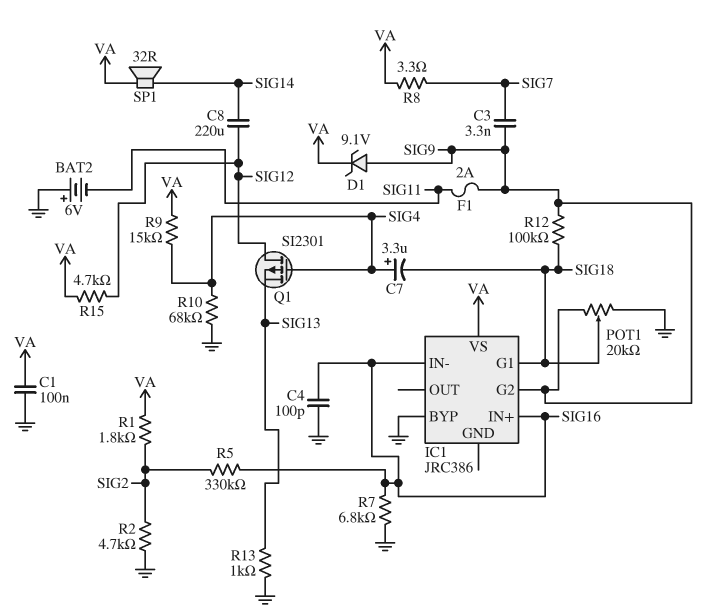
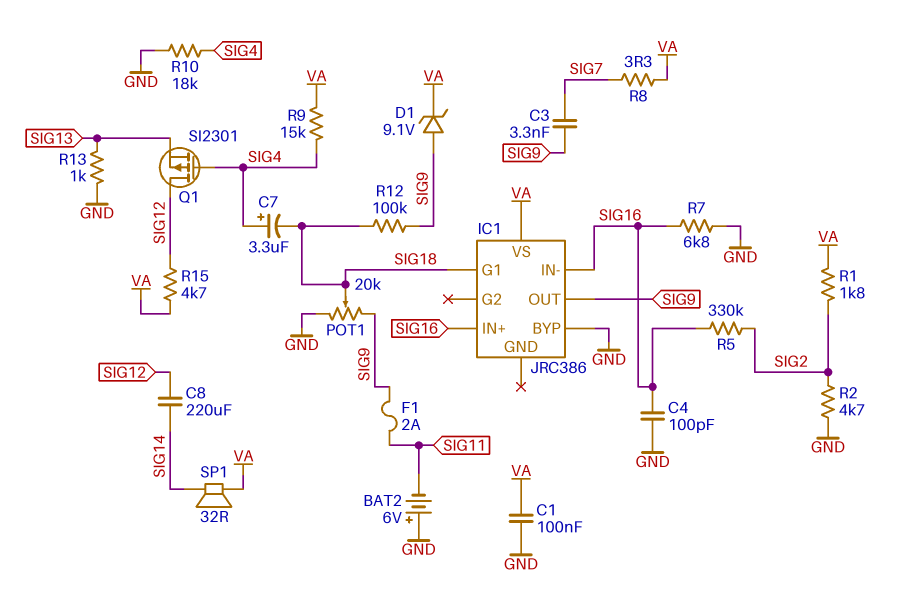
IC1 pin G2: SIG9 -> none
IC1 pin OUT: none -> SIG9
R10: 68k (GND, SIG4) -> 18k (GND, SIG4)

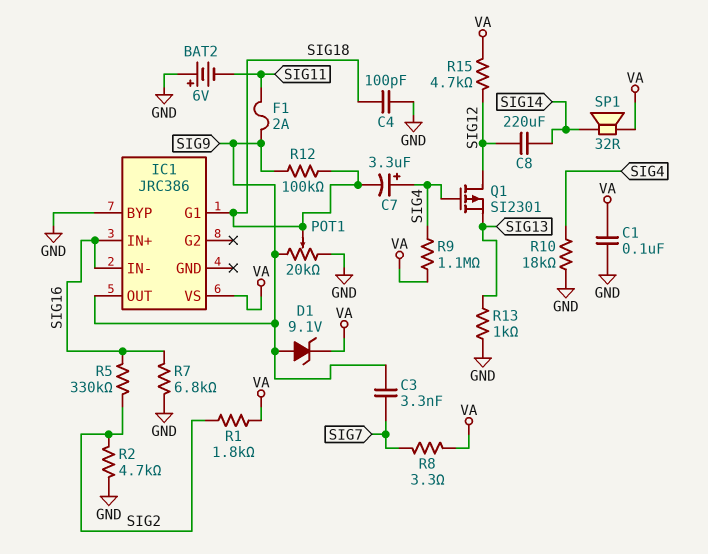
C4: 100pF (GND, SIG16) -> 100pF (GND, SIG18)
R9: 15k (SIG4, VA) -> 1.1M (SIG4, VA)

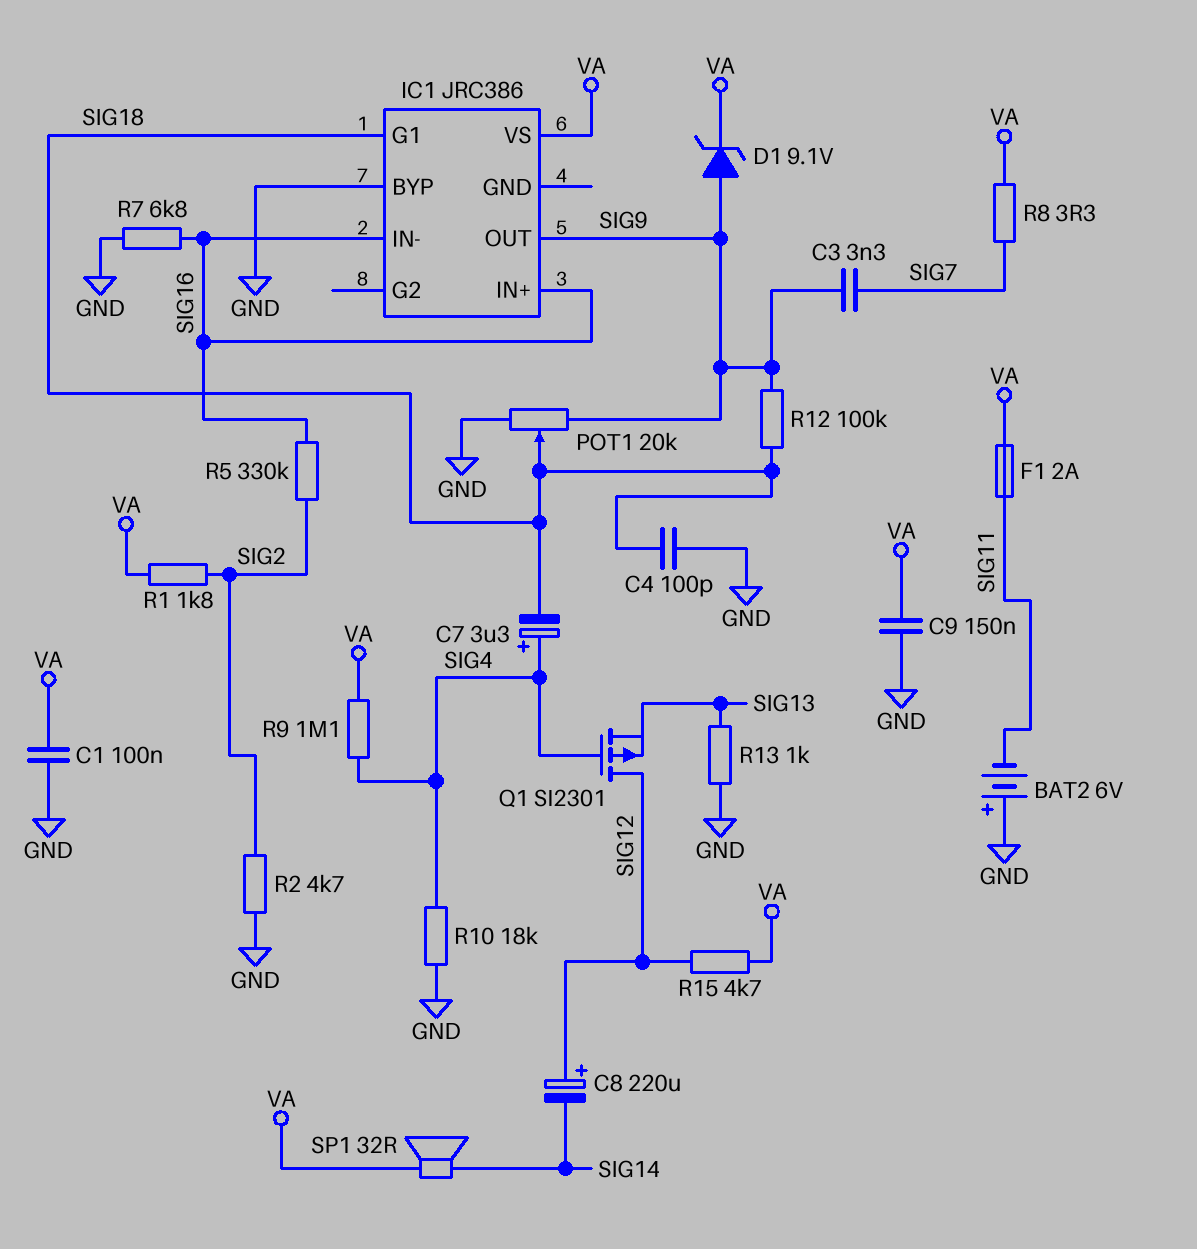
C8: 220uF (SIG12, SIG14) -> 220uF (plus SIG12, minus SIG14)
C9: none -> 150nF (GND, VA)
F1: 2A (SIG9, SIG11) -> 2A (SIG11, VA)

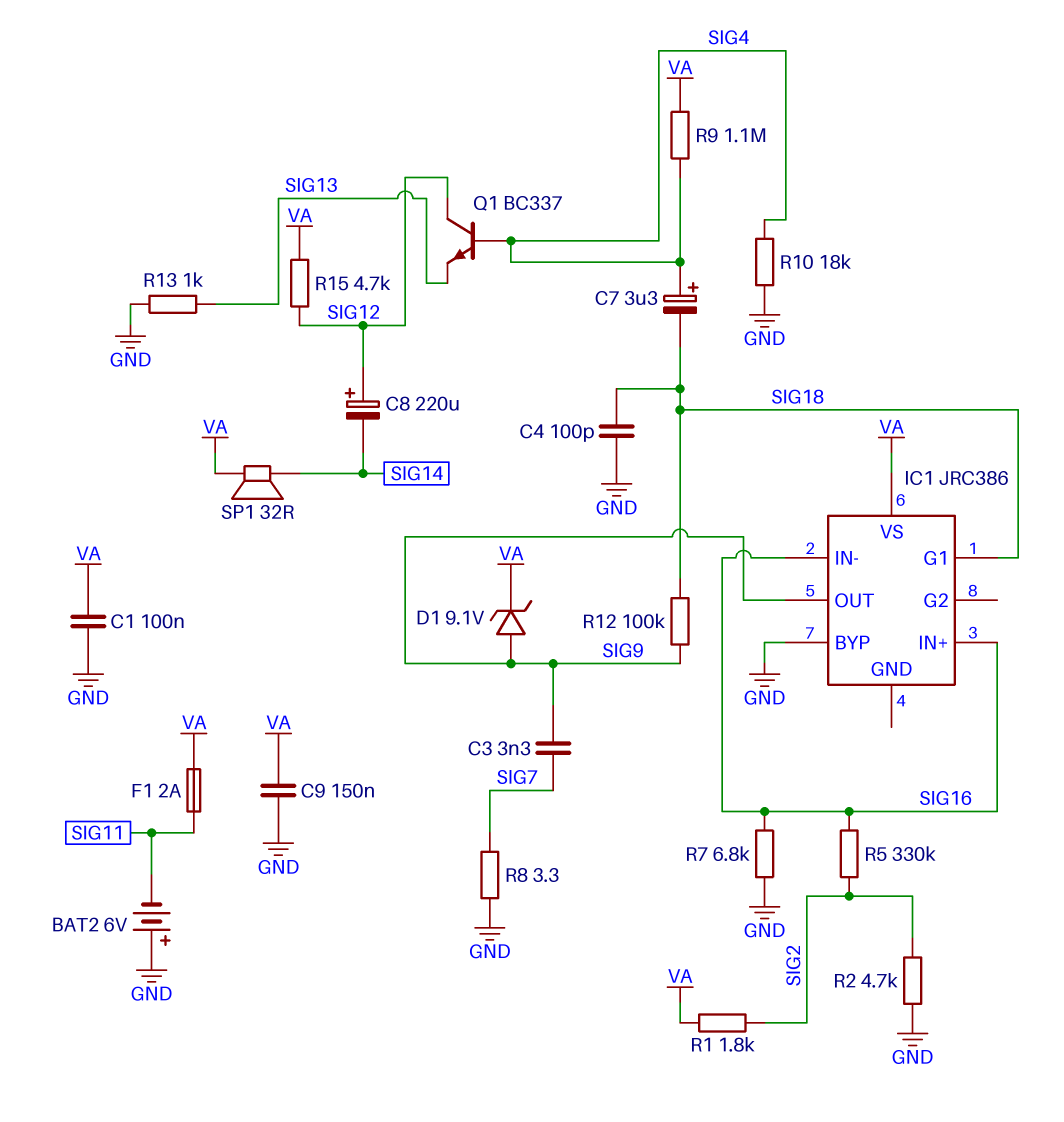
POT1: 20k (GND, SIG9, wiper SIG18) -> none
Q1: PMOS SI2301 (G SIG4, D SIG12, S SIG13) -> NPN BC337 (B SIG4, C SIG12, E SIG13)
R8: 3.3 (SIG7, VA) -> 3.3 (GND, SIG7)

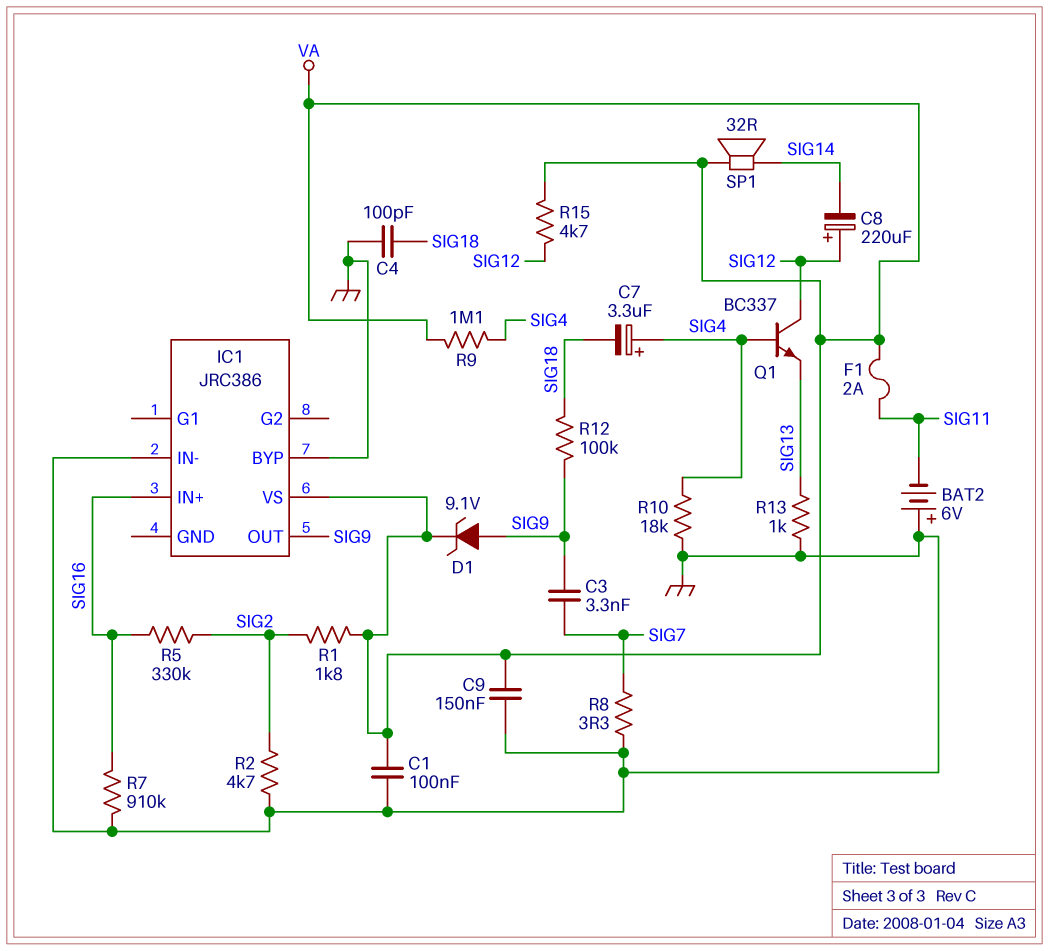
IC1 pin G1: SIG18 -> none
IC1 pin IN-: SIG16 -> GND
R7: 6.8k (GND, SIG16) -> 910k (GND, SIG16)

